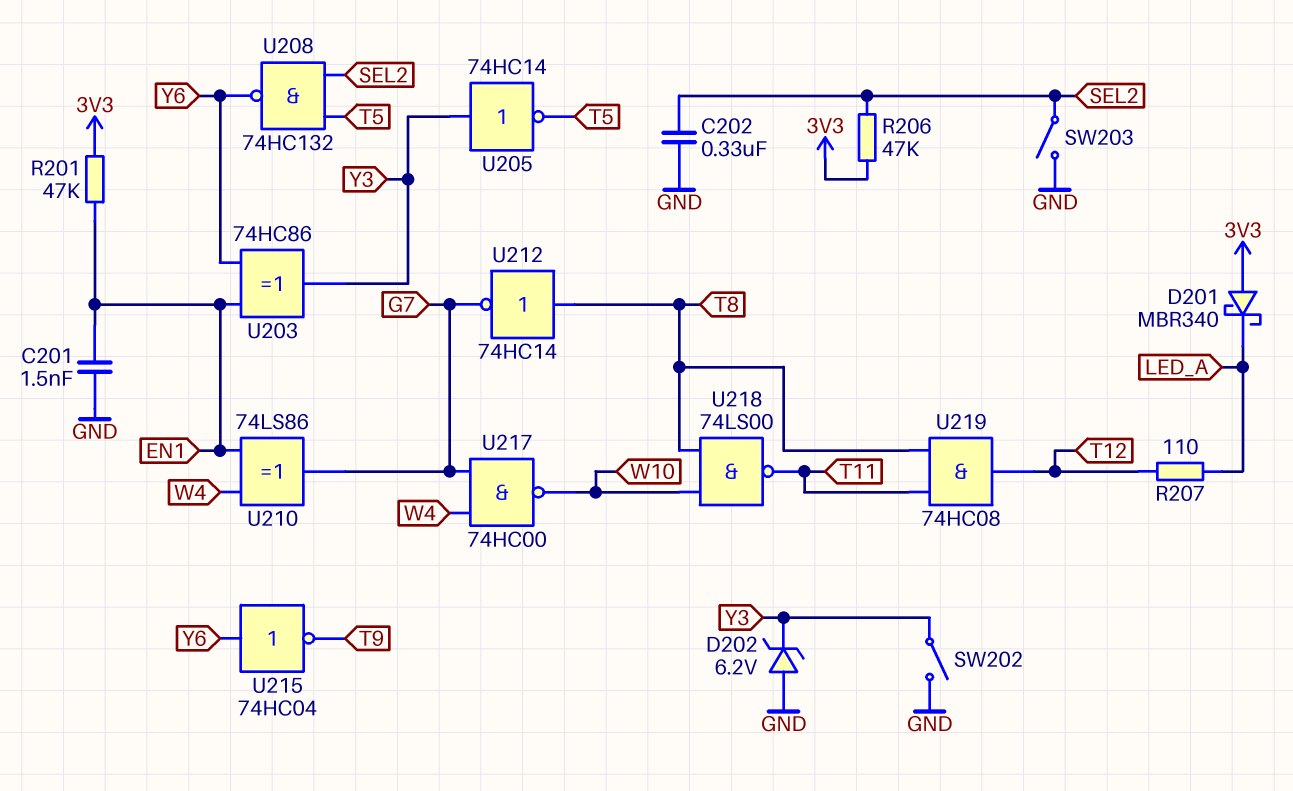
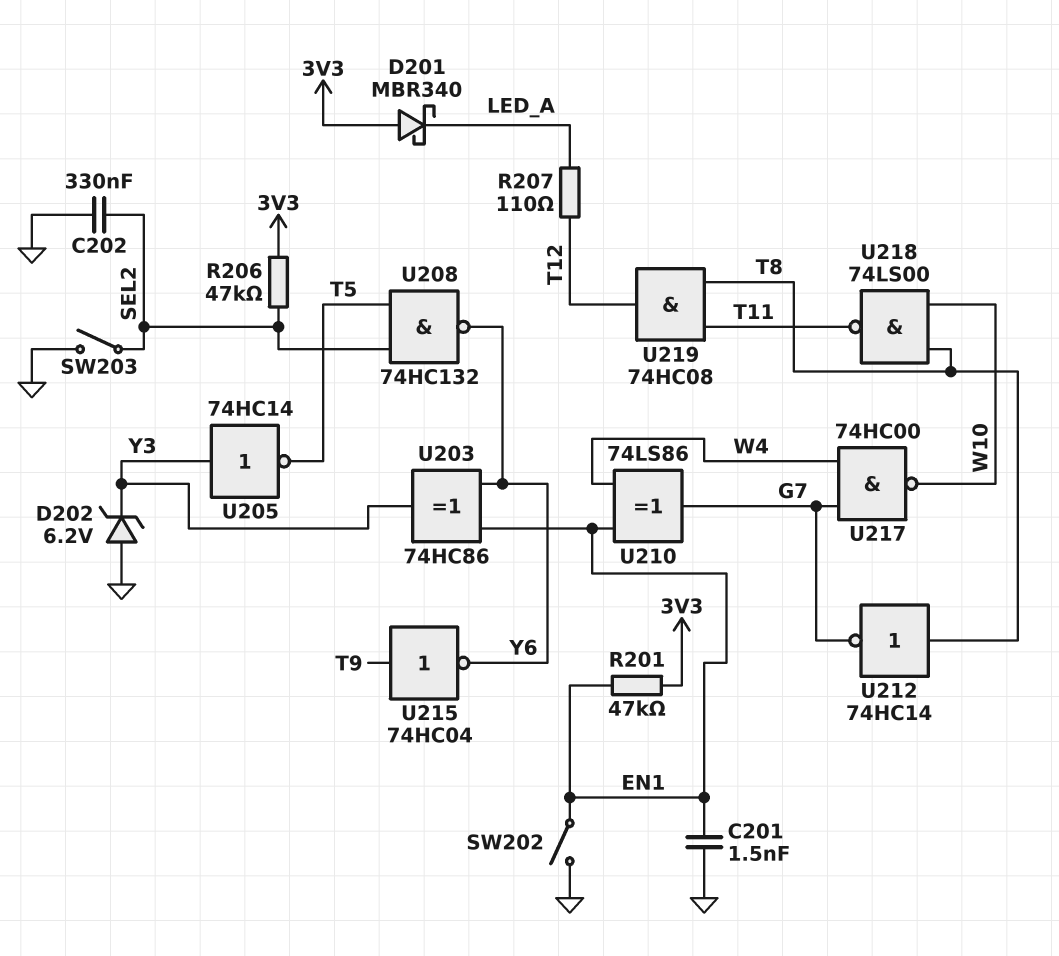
SW202: switch (GND, Y3) -> switch (EN1, GND)
U215: NOT 74HC04 (in Y6, out T9) -> NOT 74HC04 (in T9, out Y6)

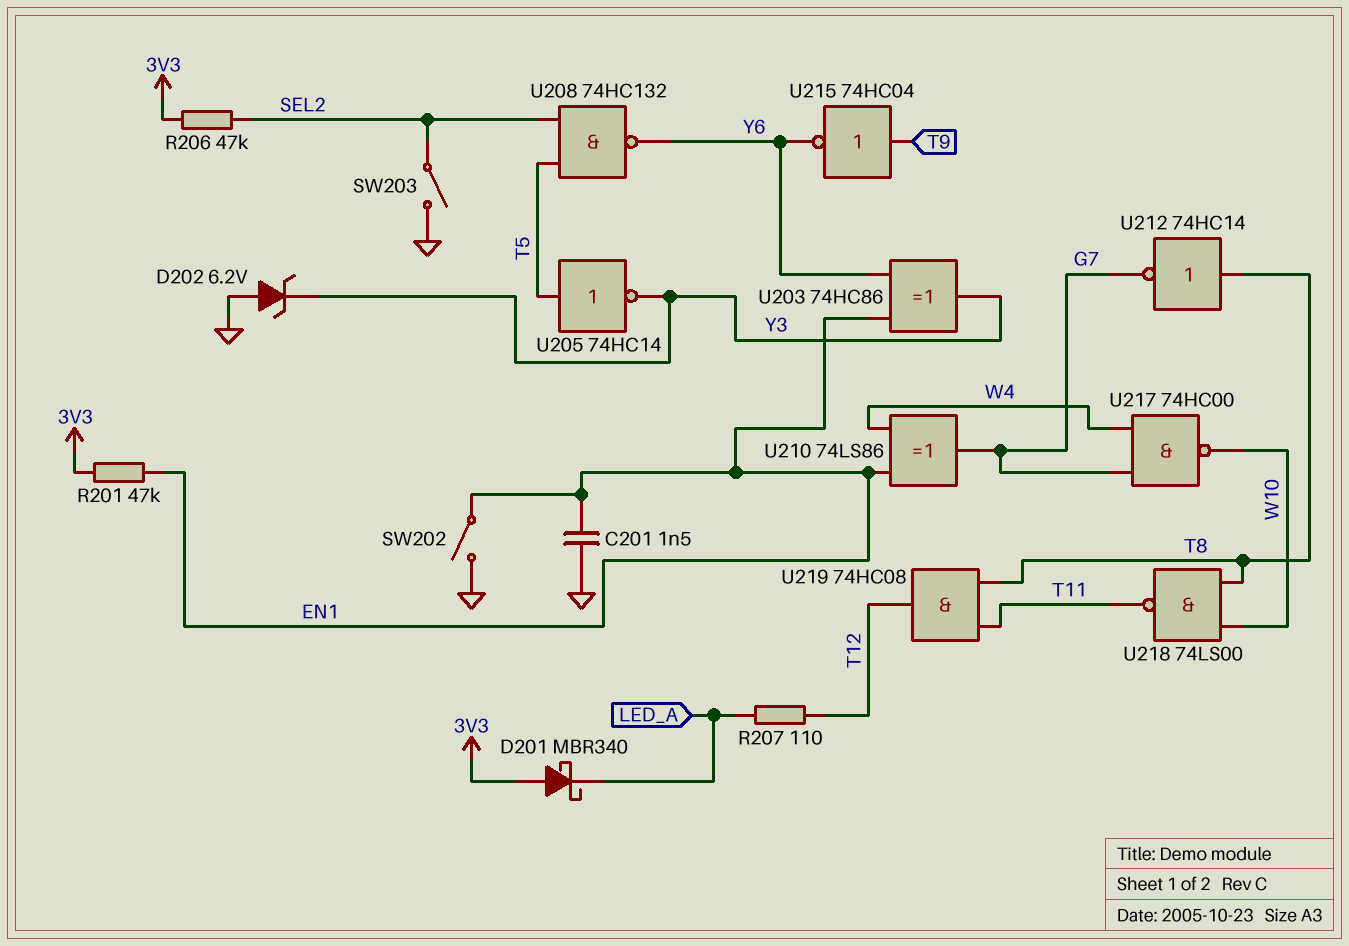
C202: 330nF (GND, SEL2) -> none
U205: NOT 74HC14 (in Y3, out T5) -> NOT 74HC14 (in T5, out Y3)

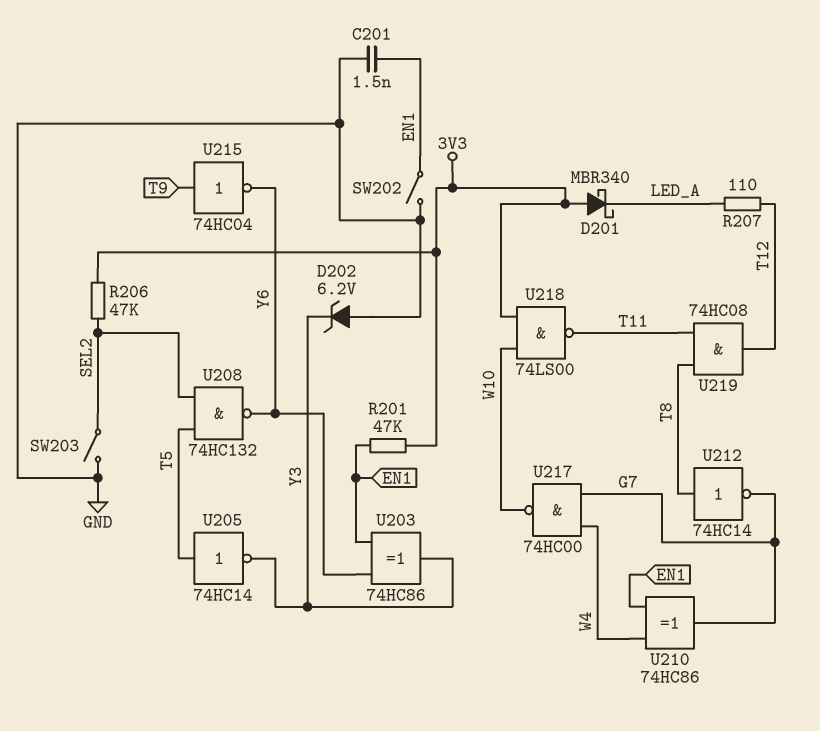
U210: XOR 74LS86 (in EN1, in W4, out G7) -> XOR 74HC86 (in EN1, in W4, out G7)
U218: NAND 74LS00 (in T8, in W10, out T11) -> NAND 74LS00 (in 3V3, in W10, out T11)

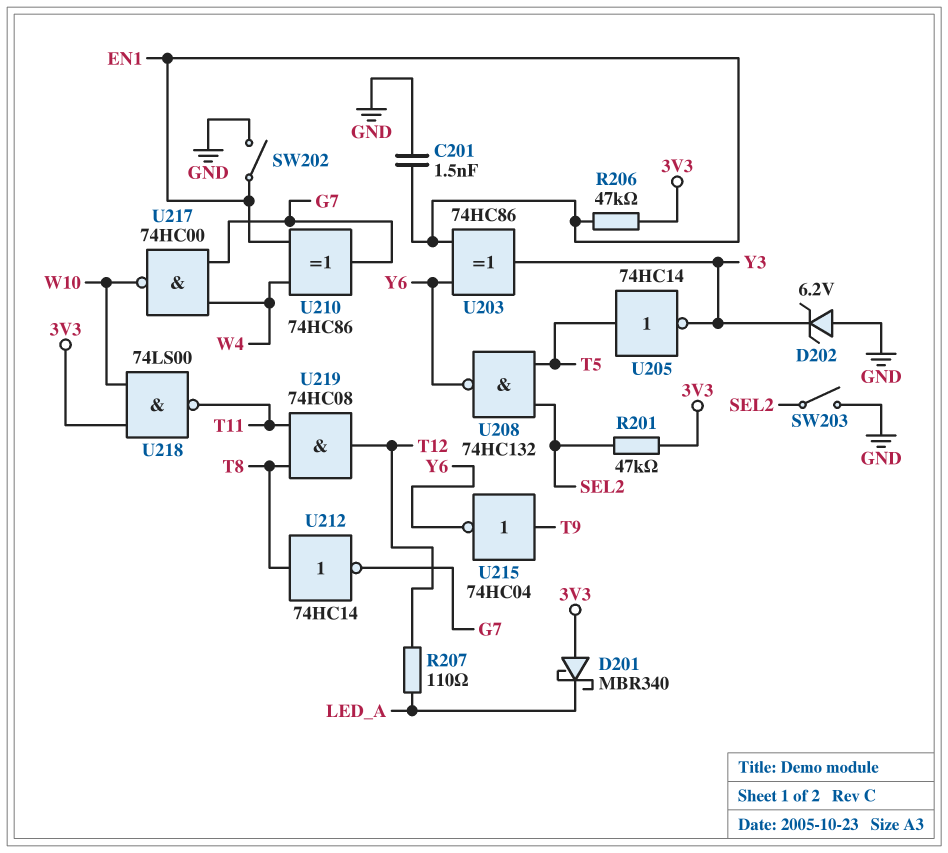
R201: 47k (3V3, EN1) -> 47k (3V3, SEL2)
R206: 47k (3V3, SEL2) -> 47k (3V3, EN1)

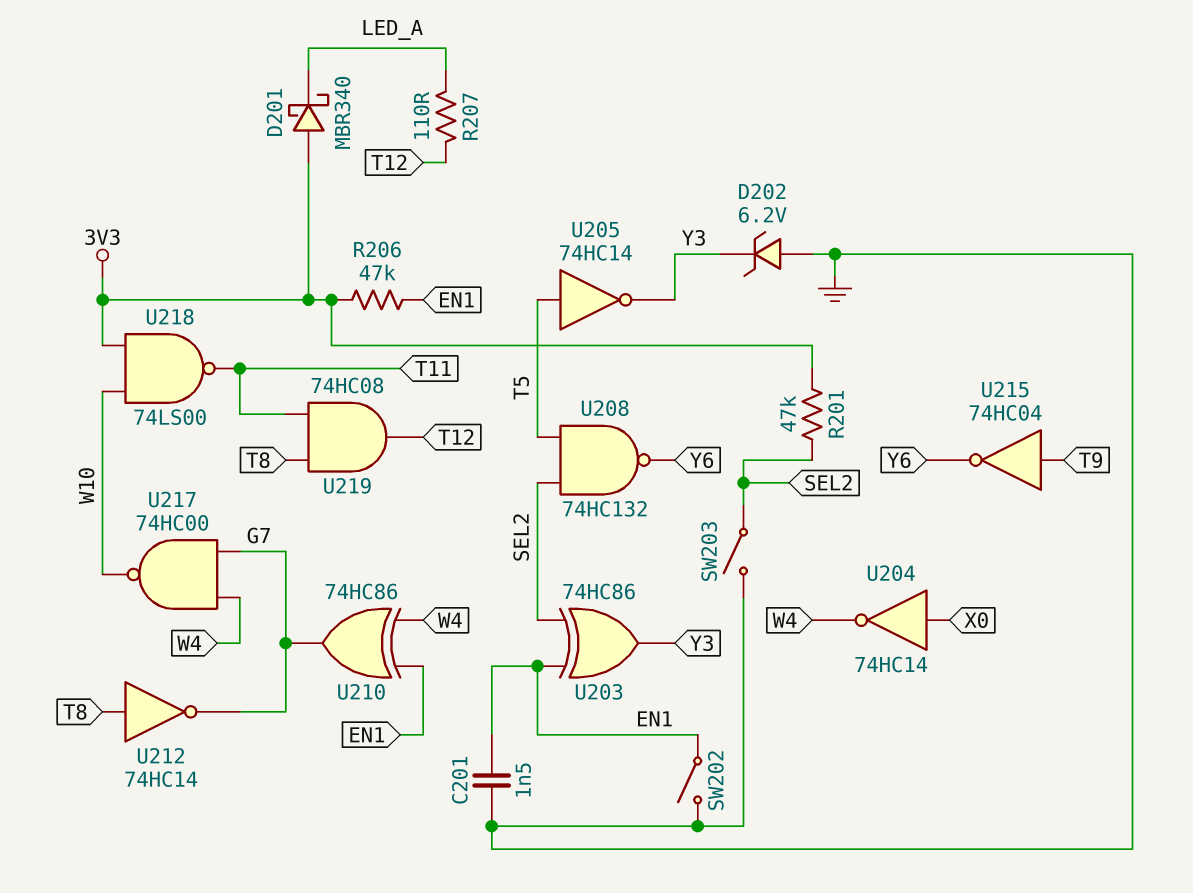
U203: XOR 74HC86 (in EN1, in Y6, out Y3) -> XOR 74HC86 (in EN1, in SEL2, out Y3)
U204: none -> NOT 74HC14 (in X0, out W4)

